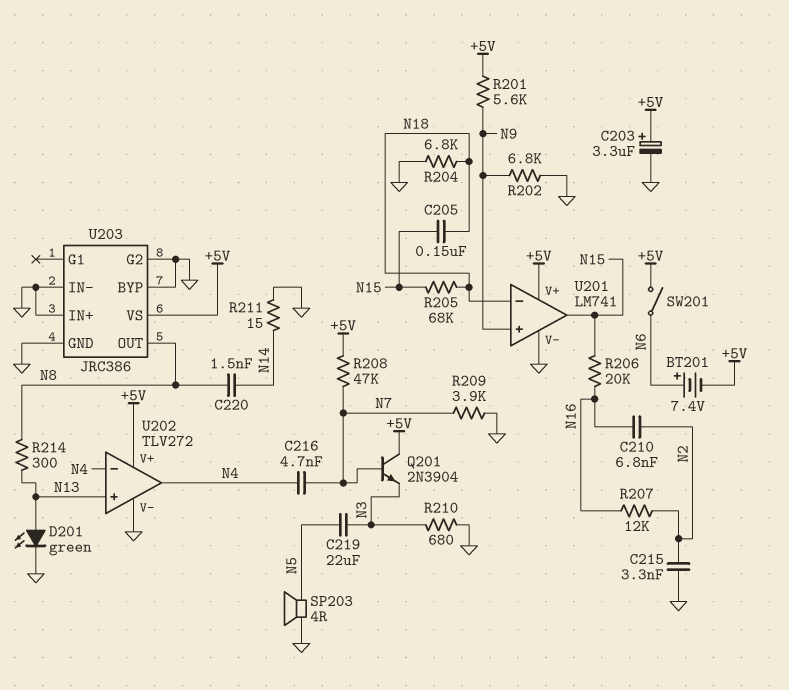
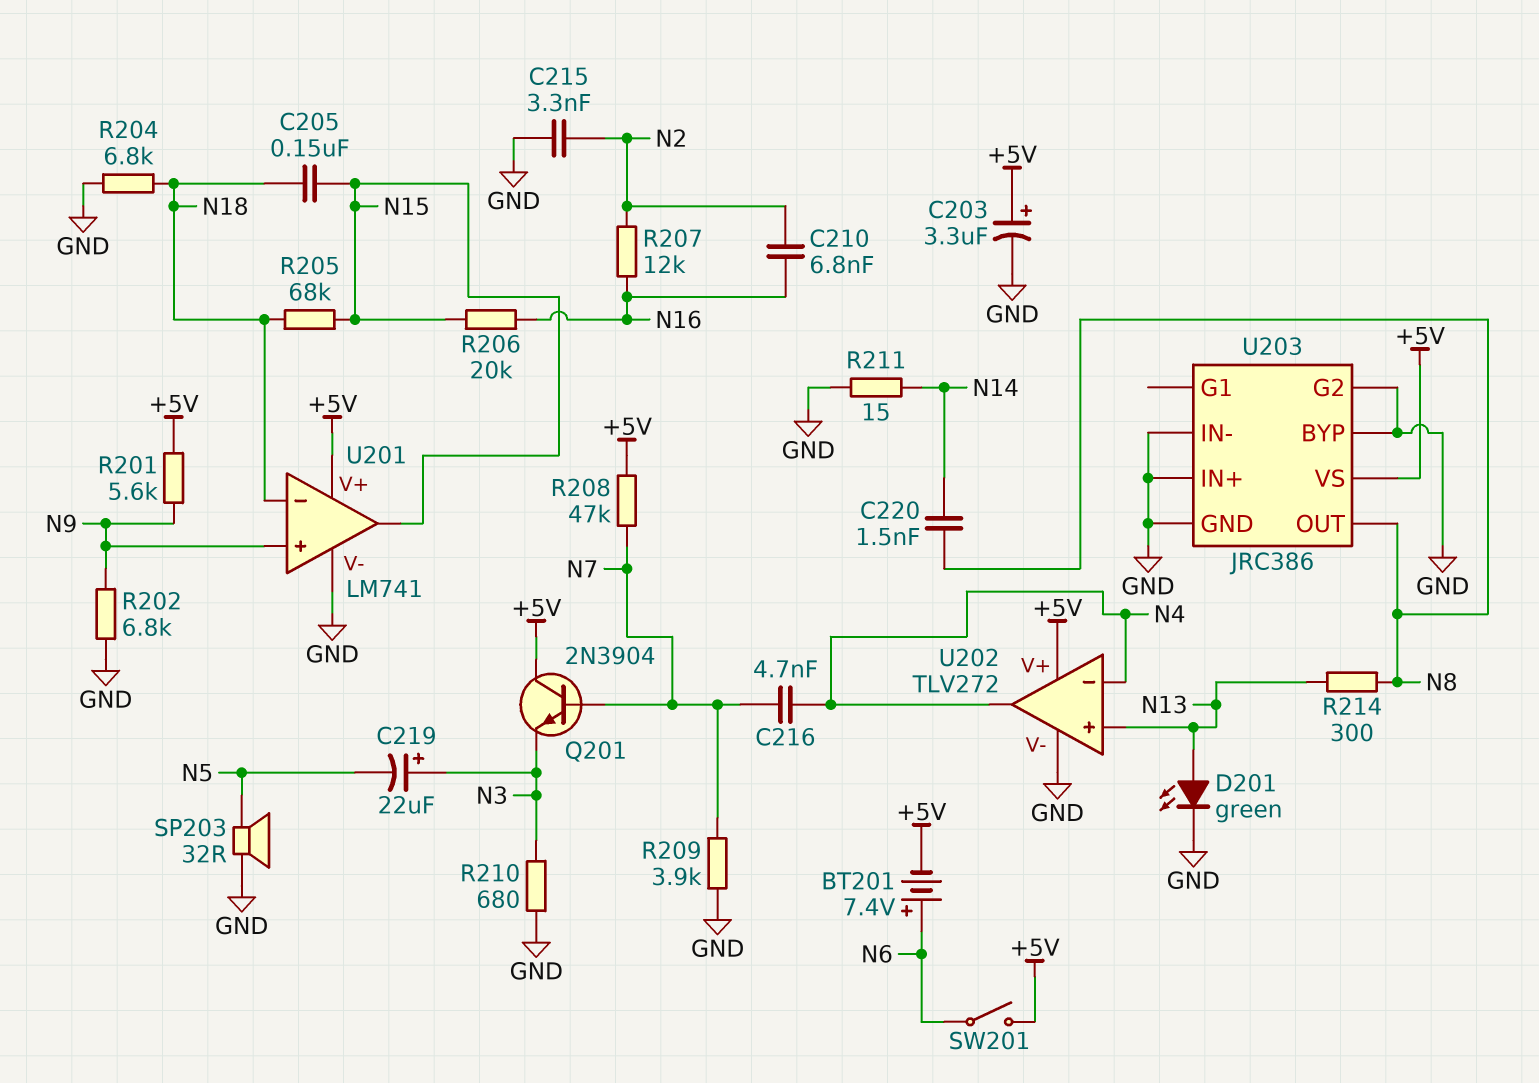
C219: 22uF (N3, N5) -> 22uF (plus N3, minus N5)
SP203: speaker 4R (GND, N5) -> speaker 32R (GND, N5)

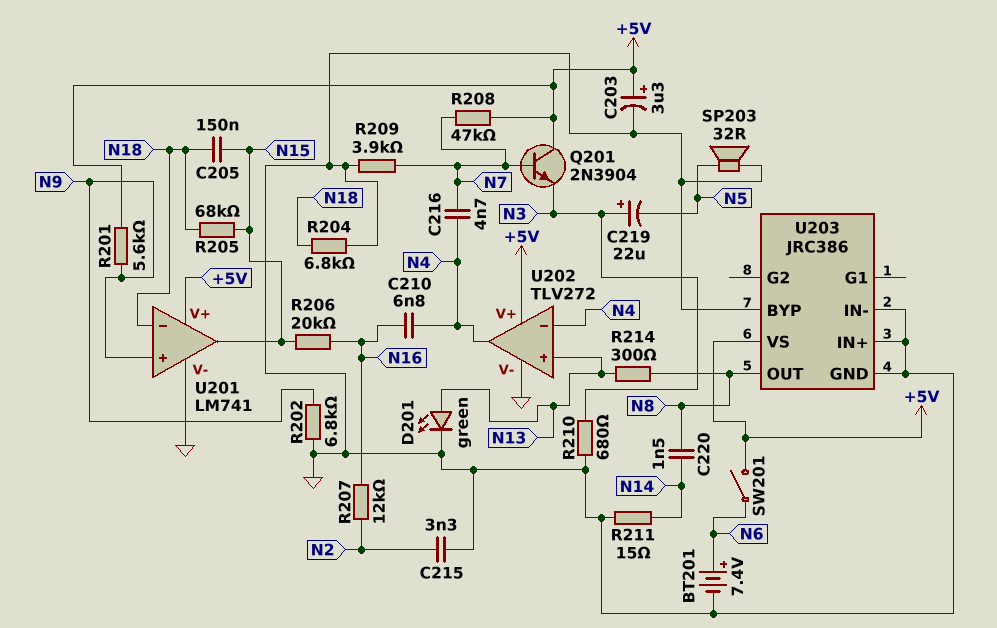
BT201: 7.4V (plus N6, minus +5V) -> 7.4V (plus N6, minus GND)
C210: 6.8nF (N2, N16) -> 6.8nF (N4, N16)
U203 pin G2: GND -> none

